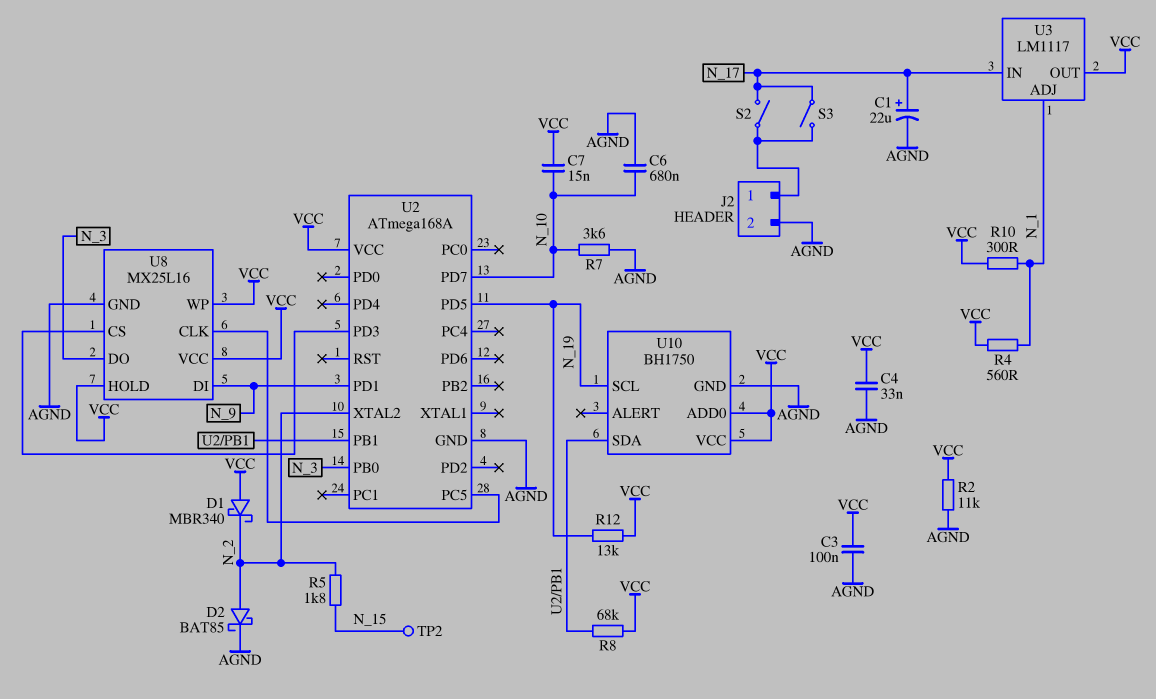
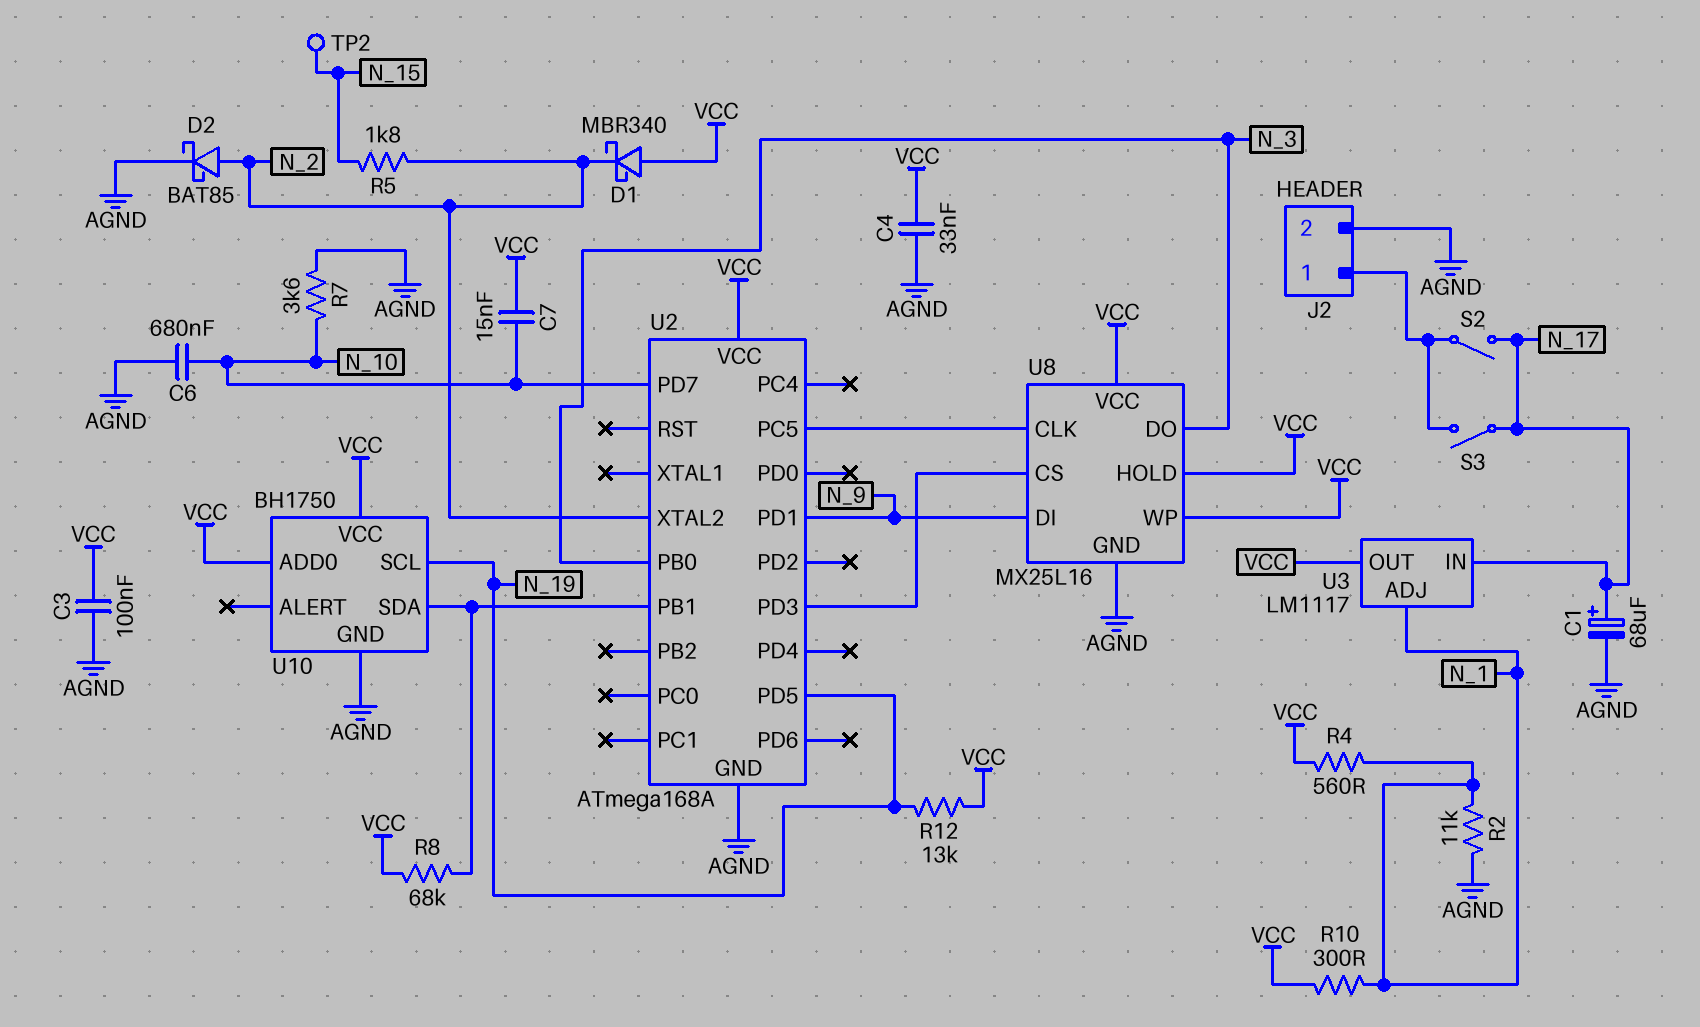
C1: 22uF (plus N_17, minus AGND) -> 68uF (plus N_17, minus AGND)
R2: 11k (AGND, VCC) -> 11k (AGND, N_1)

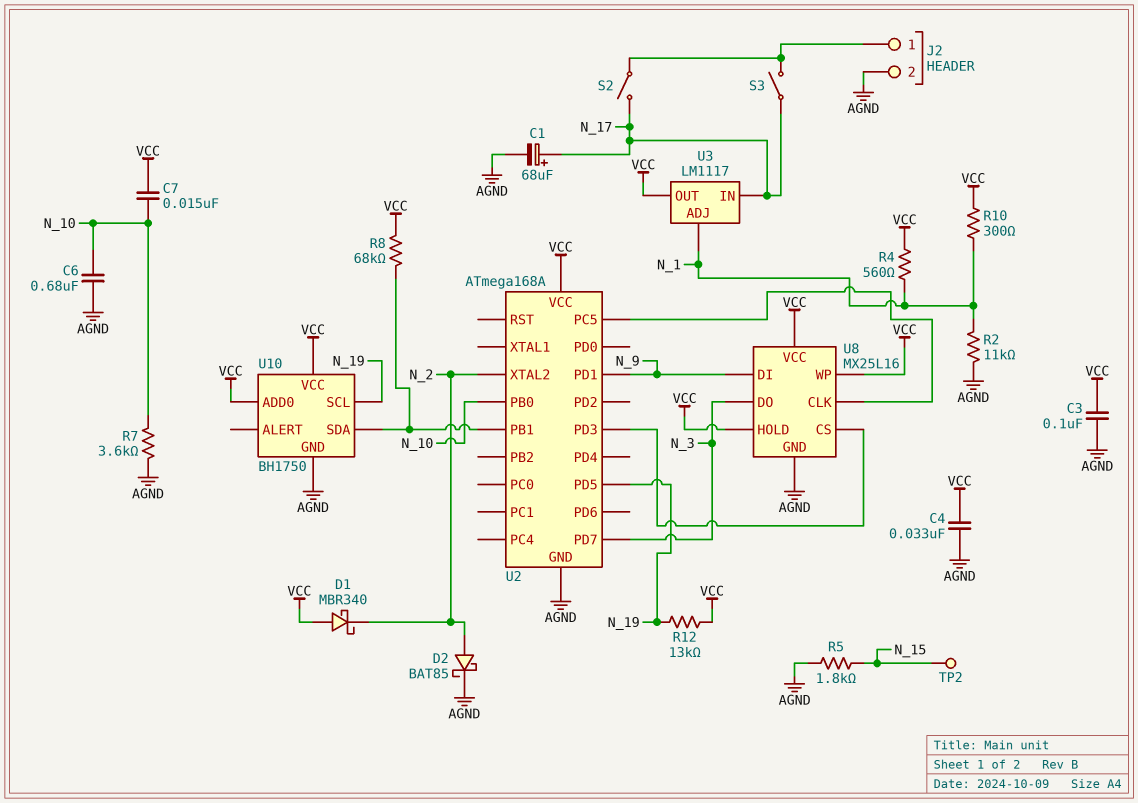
R5: 1.8k (N_2, N_15) -> 1.8k (AGND, N_15)
U2 pin PB0: N_3 -> N_10
U2 pin PD7: N_10 -> N_3

